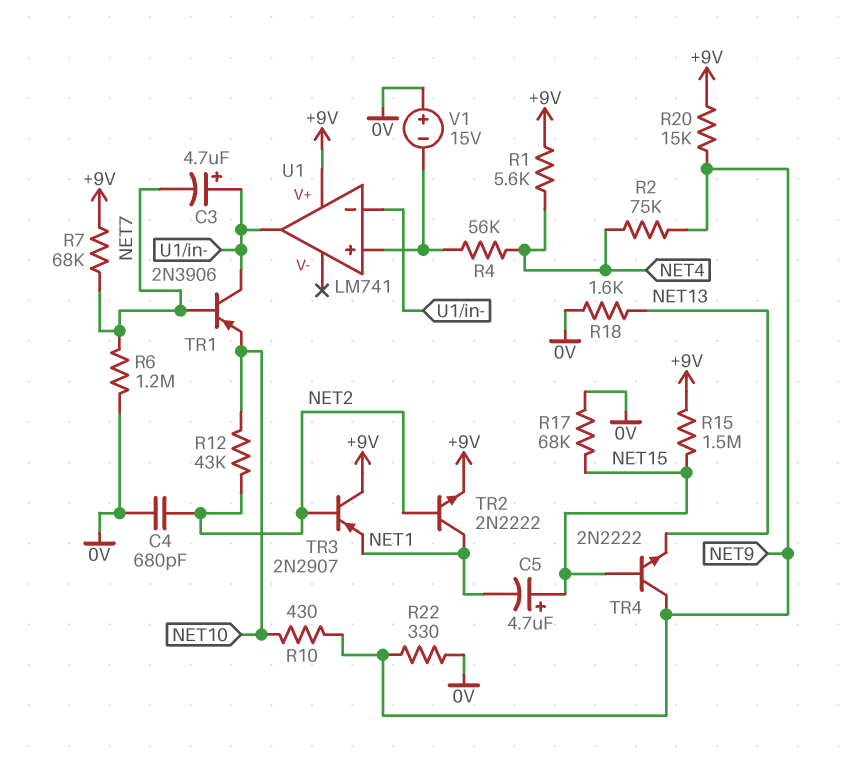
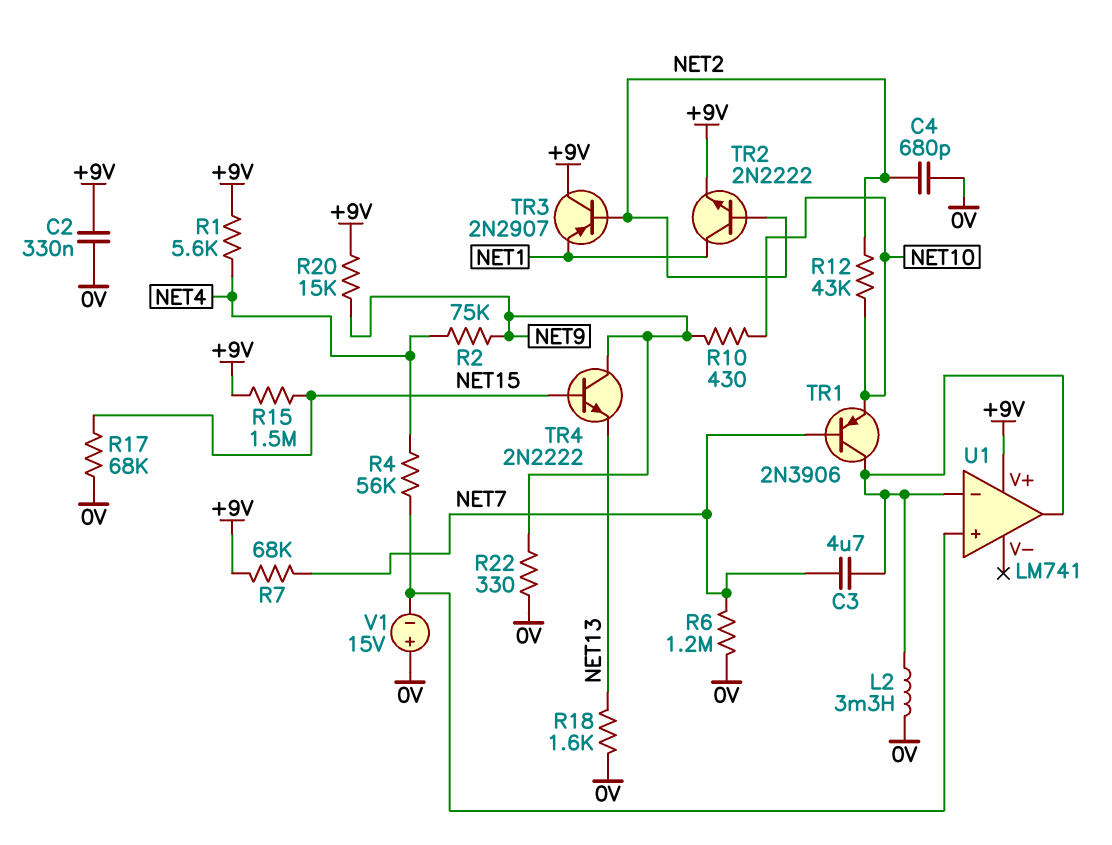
C2: none -> 330nF (+9V, 0V)
C3: 4.7uF (plus U1/in-, minus NET7) -> 4.7uF (NET7, U1/in-)
C5: 4.7uF (plus NET15, minus NET1) -> none
L2: none -> 3.3mH (0V, U1/in-)

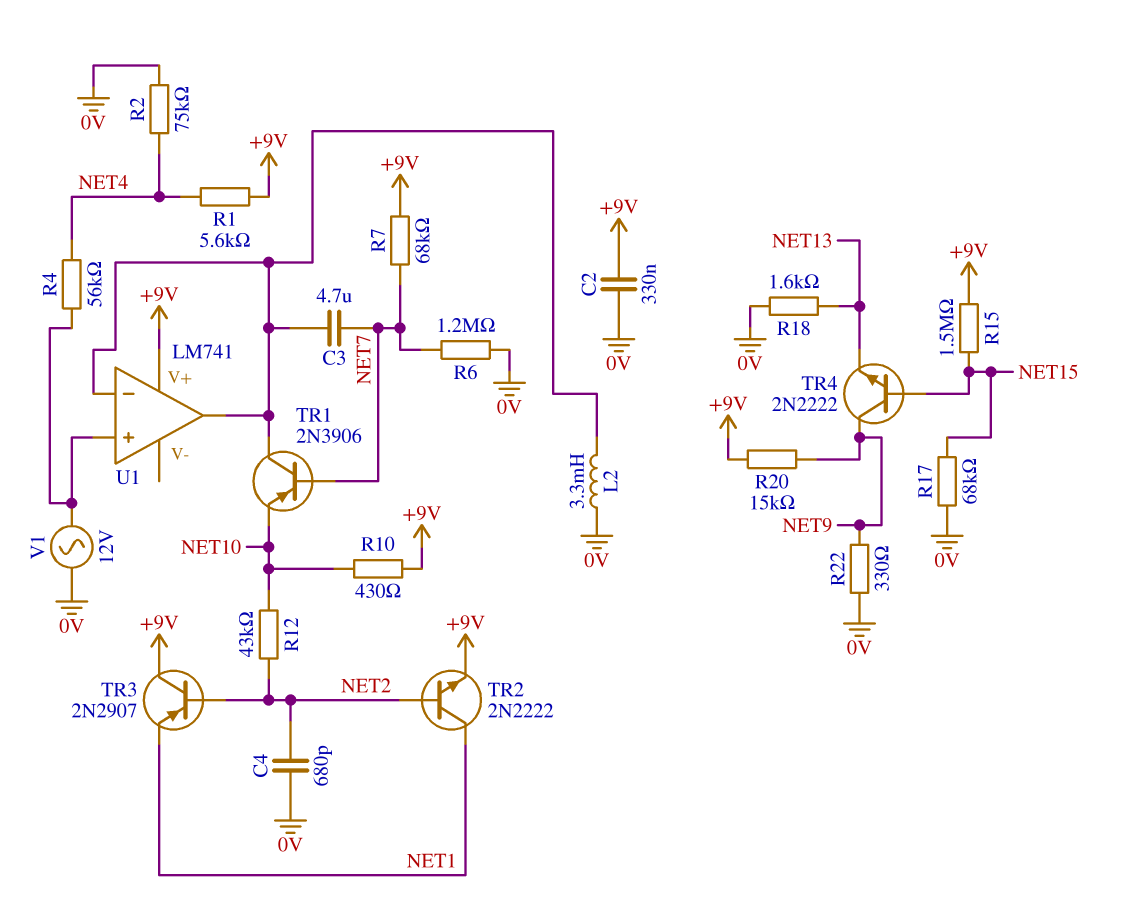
R2: 75k (NET4, NET9) -> 75k (0V, NET4)
R10: 430 (NET9, NET10) -> 430 (+9V, NET10)
V1: 15V (plus 0V, minus U1/in+) -> AC 12V (0V, U1/in+)

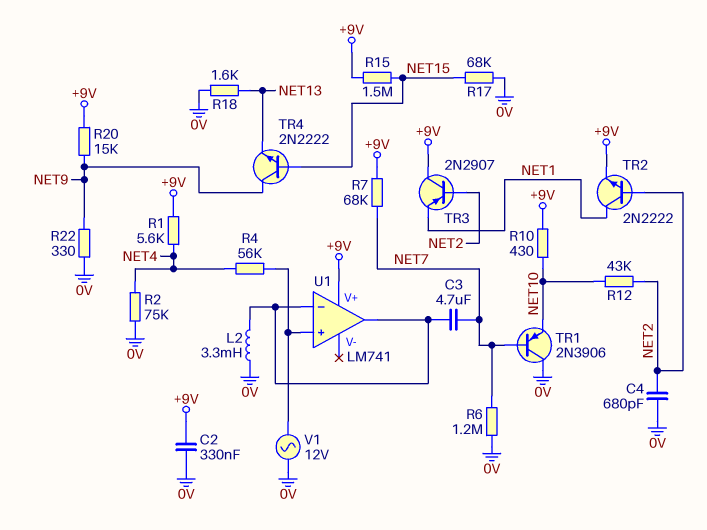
TR1: PNP 2N3906 (B NET7, C U1/in-, E NET10) -> PNP 2N3906 (B NET7, C 0V, E NET10)

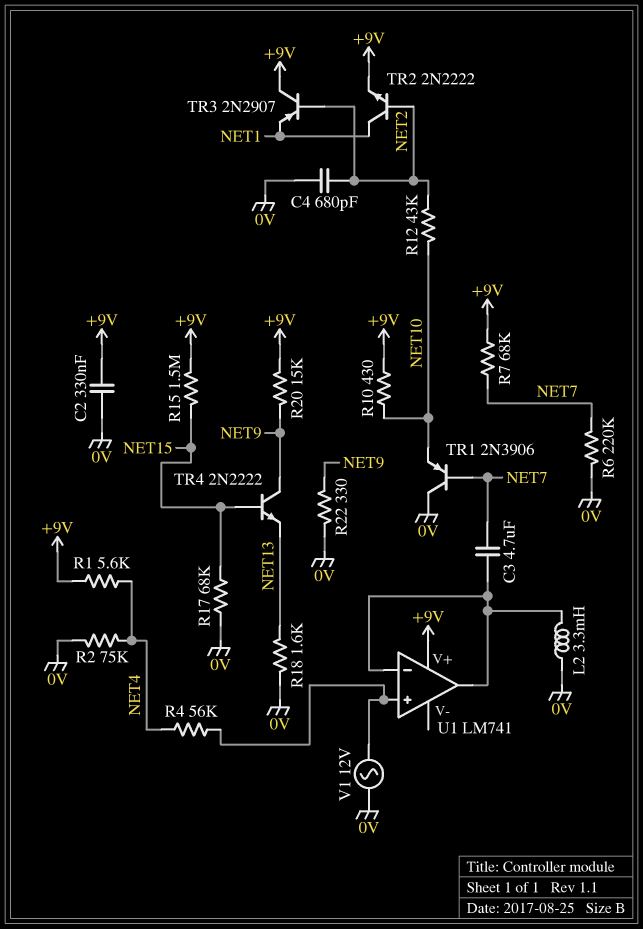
R6: 1.2M (0V, NET7) -> 220k (0V, NET7)

